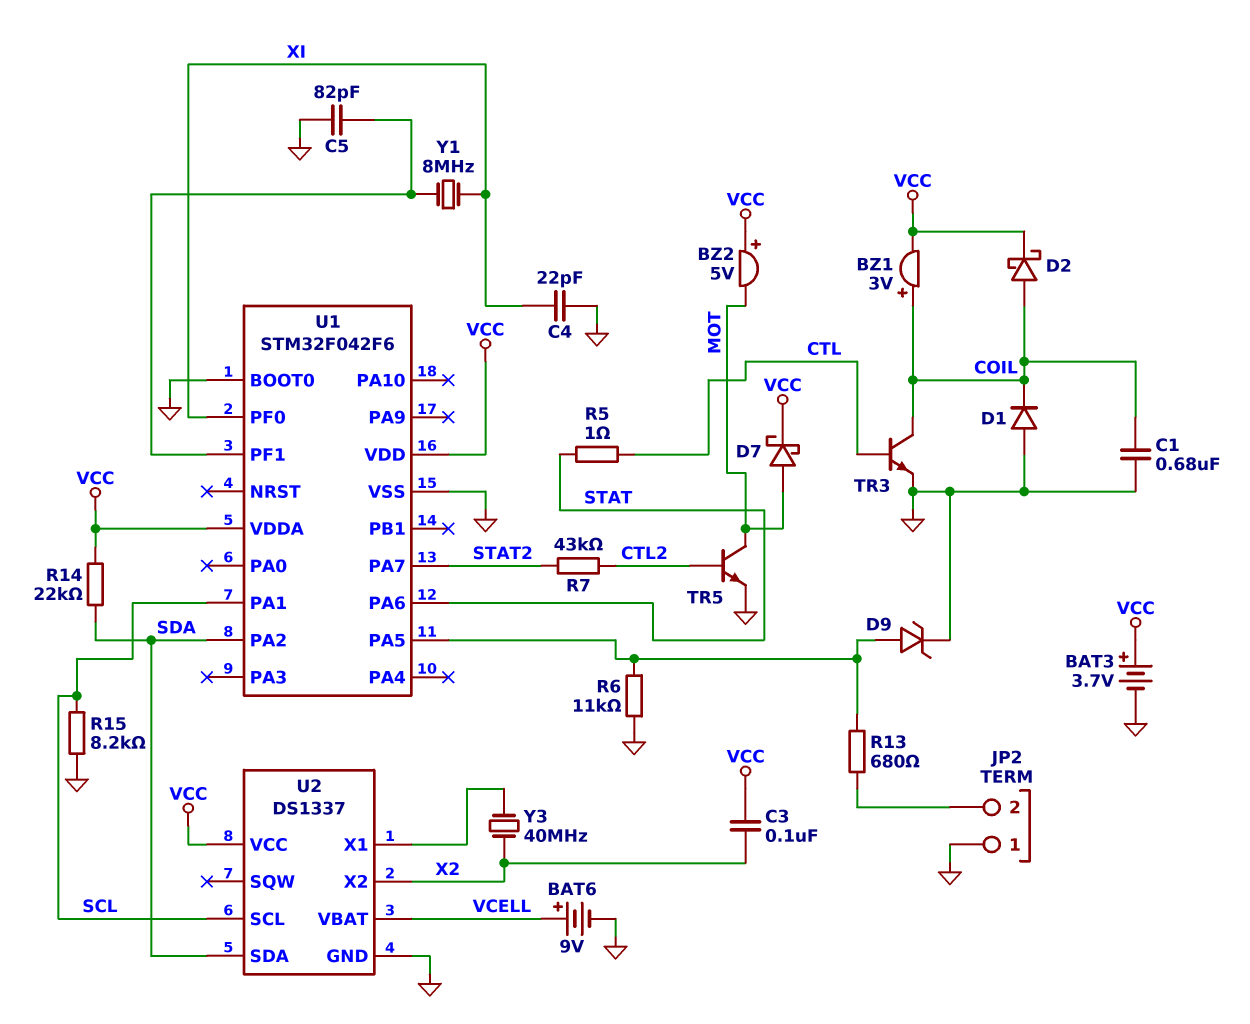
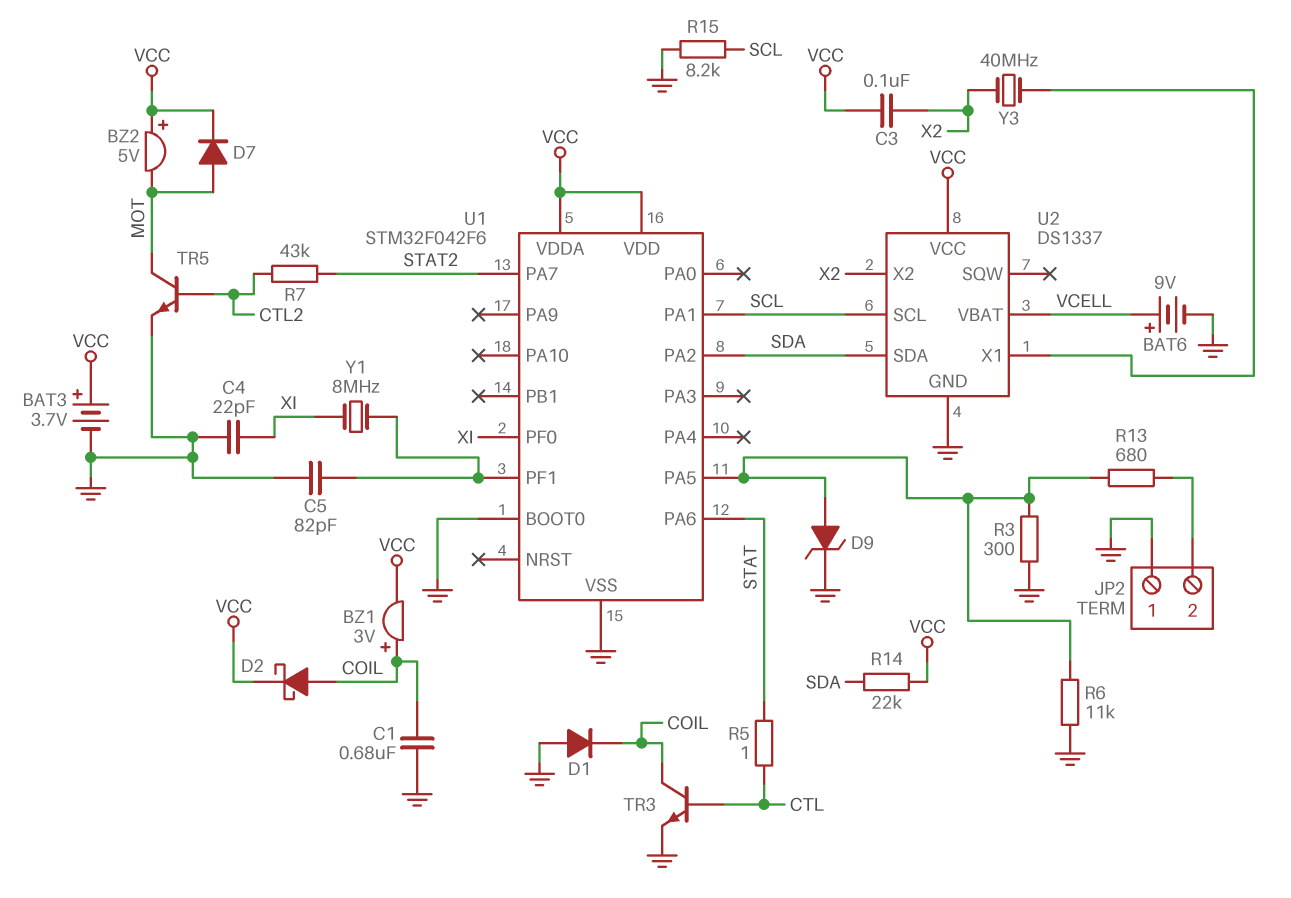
D7: schottky (A MOT, K VCC) -> diode (A MOT, K VCC)
R3: none -> 300 (GND, U1/PA5)

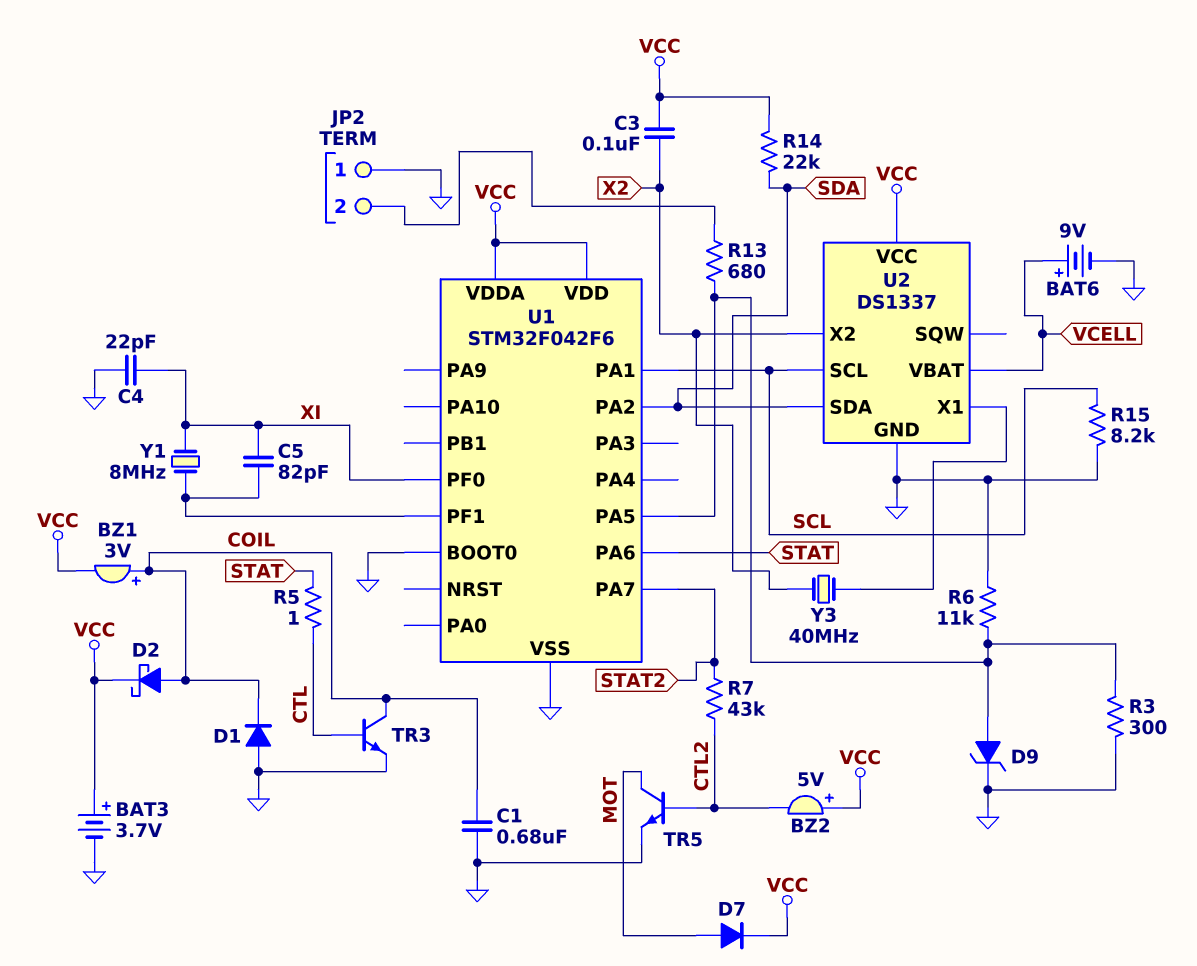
BZ2: buzzer 5V (plus VCC, minus MOT) -> buzzer 5V (plus VCC, minus CTL2)
C5: 82pF (GND, U1/PF1) -> 82pF (U1/PF1, XI)

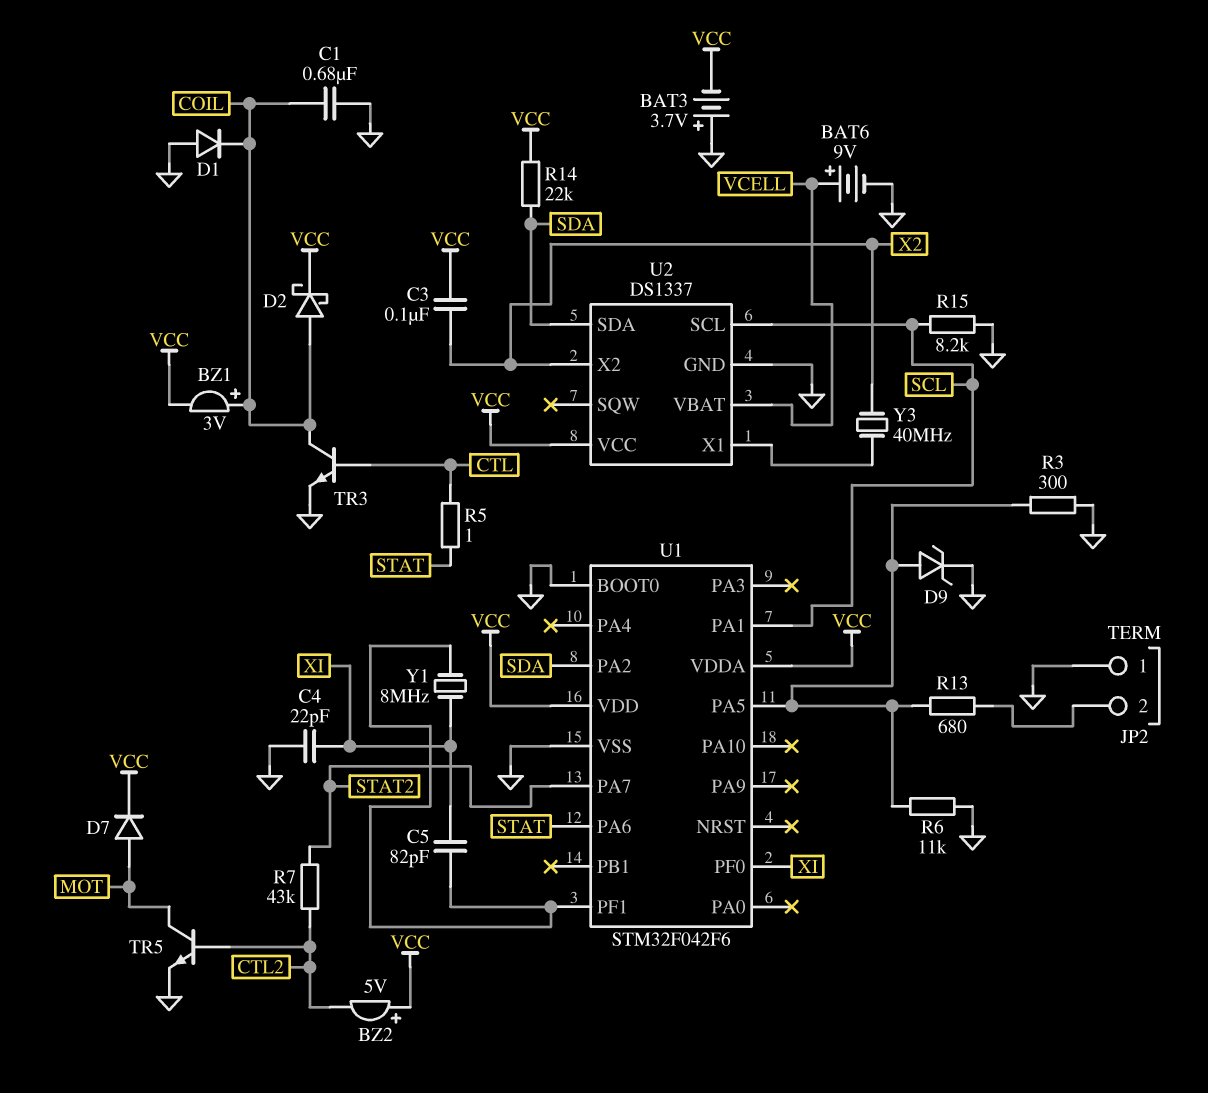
BAT3: 3.7V (plus VCC, minus GND) -> 3.7V (plus GND, minus VCC)

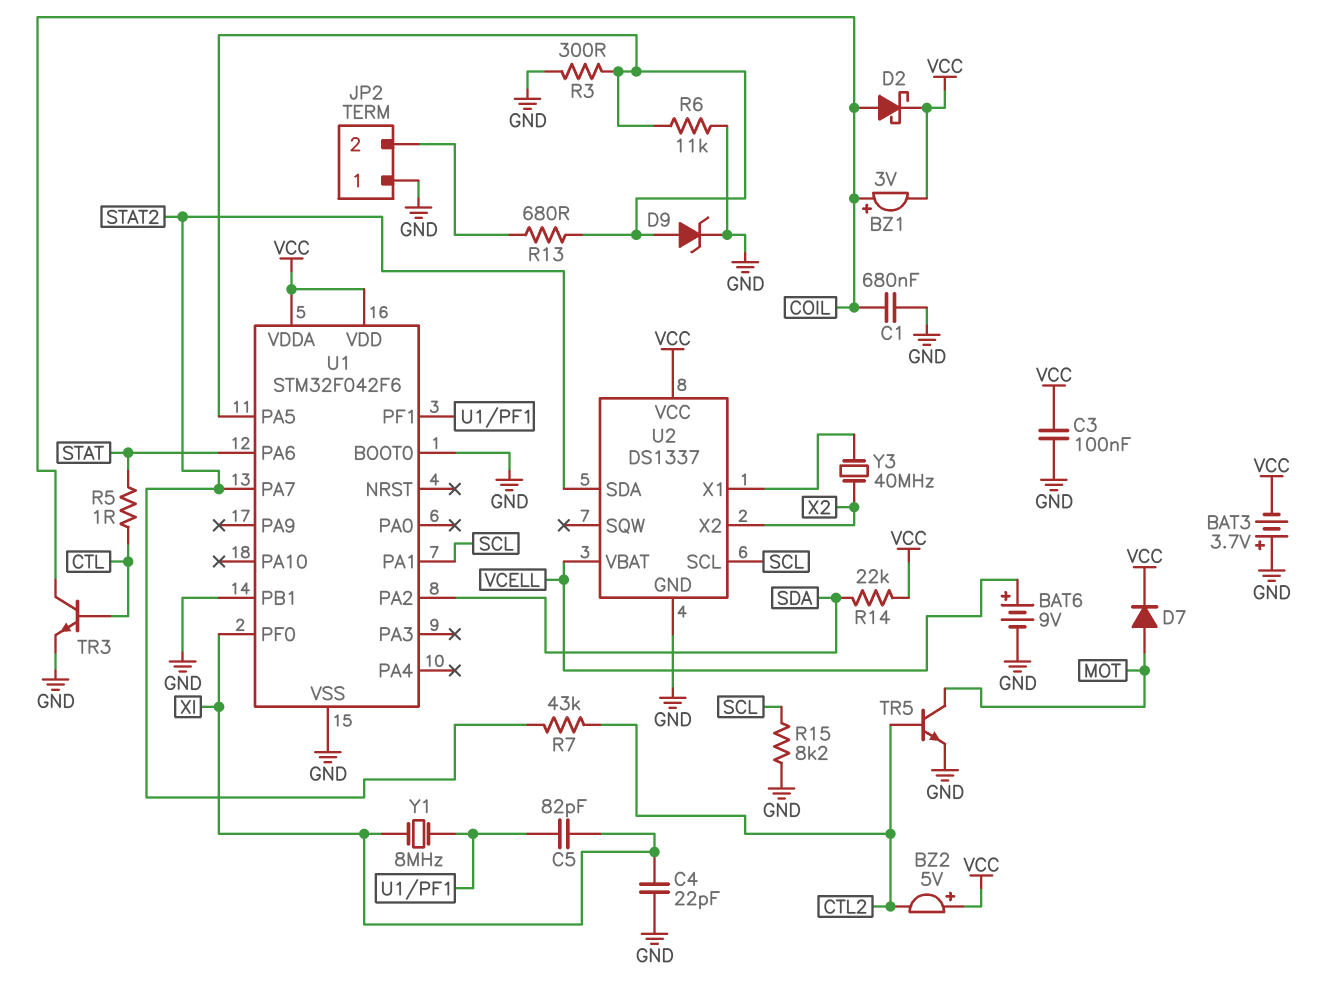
C3: 100nF (VCC, X2) -> 100nF (GND, VCC)
D1: diode (A GND, K COIL) -> none
U1 pin PB1: none -> GND
U2 pin SDA: SDA -> STAT2

